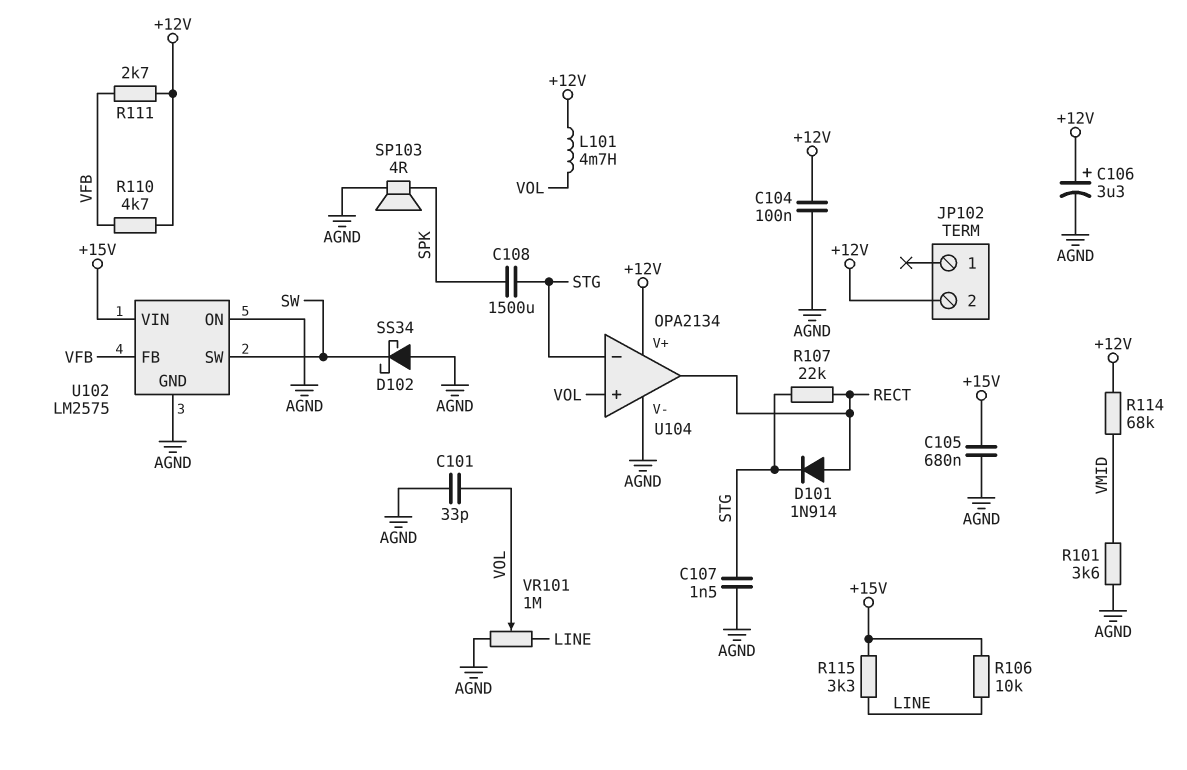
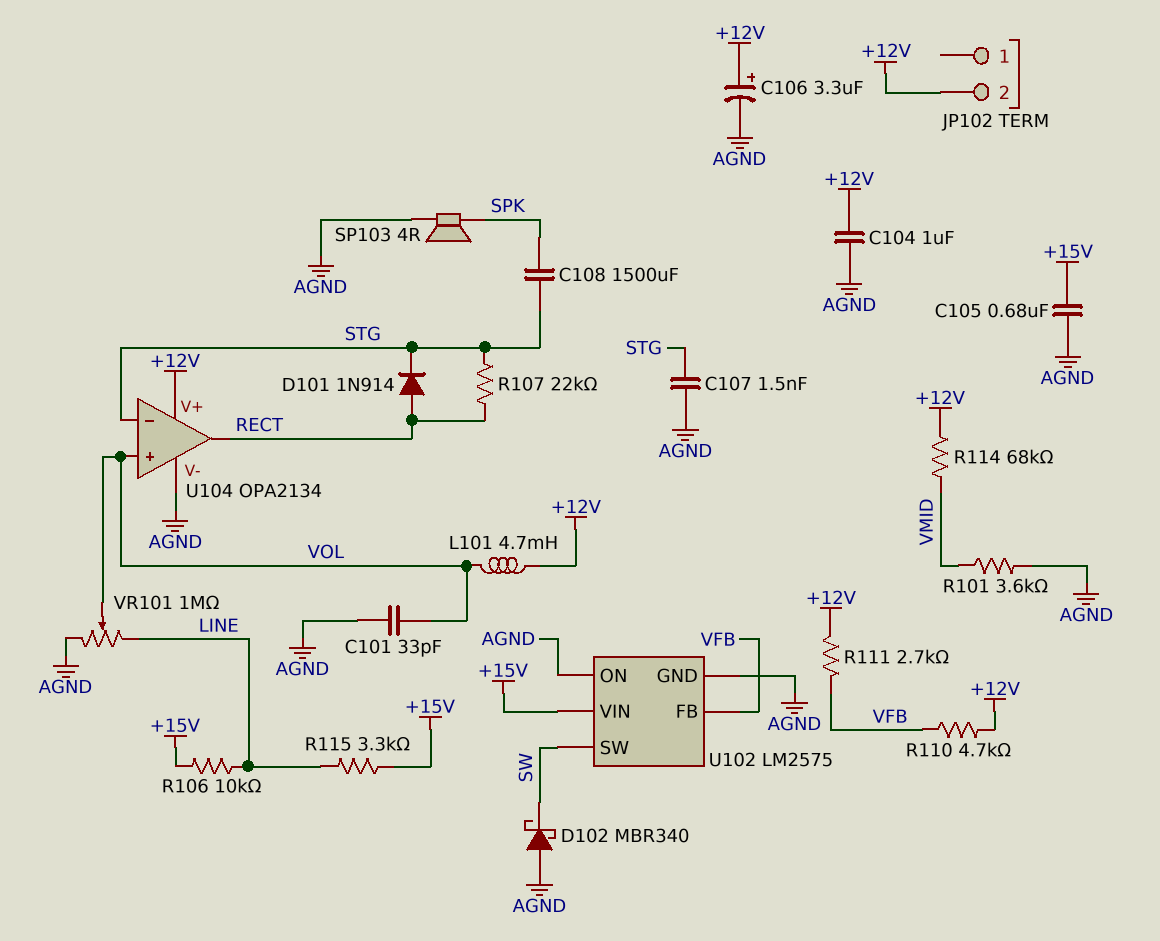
C104: 100nF (+12V, AGND) -> 1uF (+12V, AGND)
D102: schottky SS34 (A AGND, K SW) -> schottky MBR340 (A AGND, K SW)

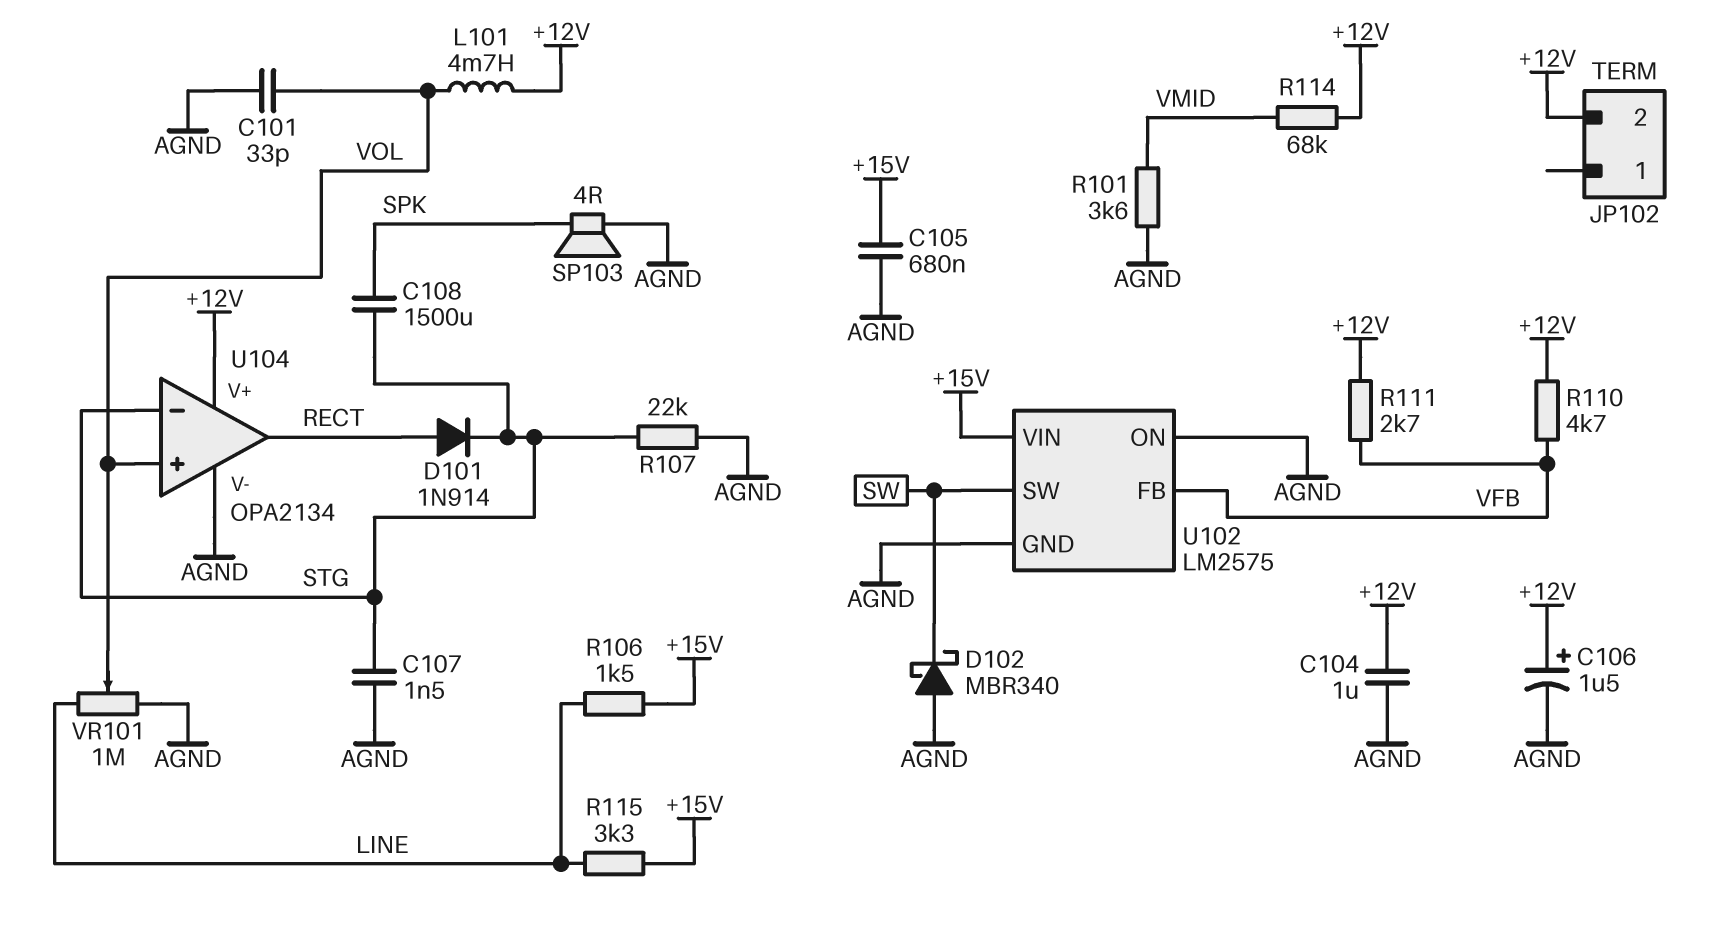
C106: 3.3uF (plus +12V, minus AGND) -> 1.5uF (plus +12V, minus AGND)
R106: 10k (+15V, LINE) -> 1.5k (+15V, LINE)
R107: 22k (RECT, STG) -> 22k (AGND, STG)

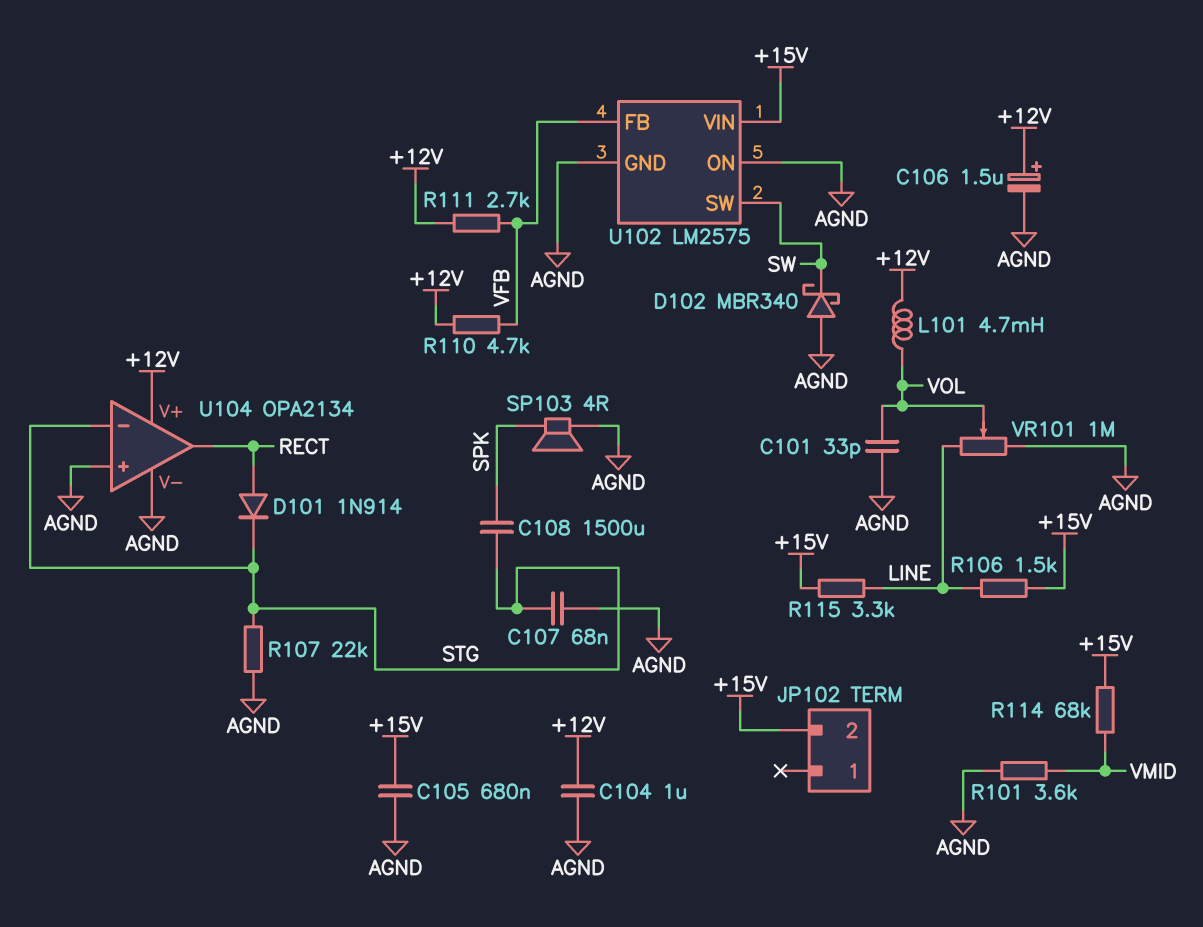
C107: 1.5nF (AGND, STG) -> 68nF (AGND, STG)
JP102 pin 2: +12V -> +15V
R114: 68k (+12V, VMID) -> 68k (+15V, VMID)
U104 pin in+: VOL -> AGND

